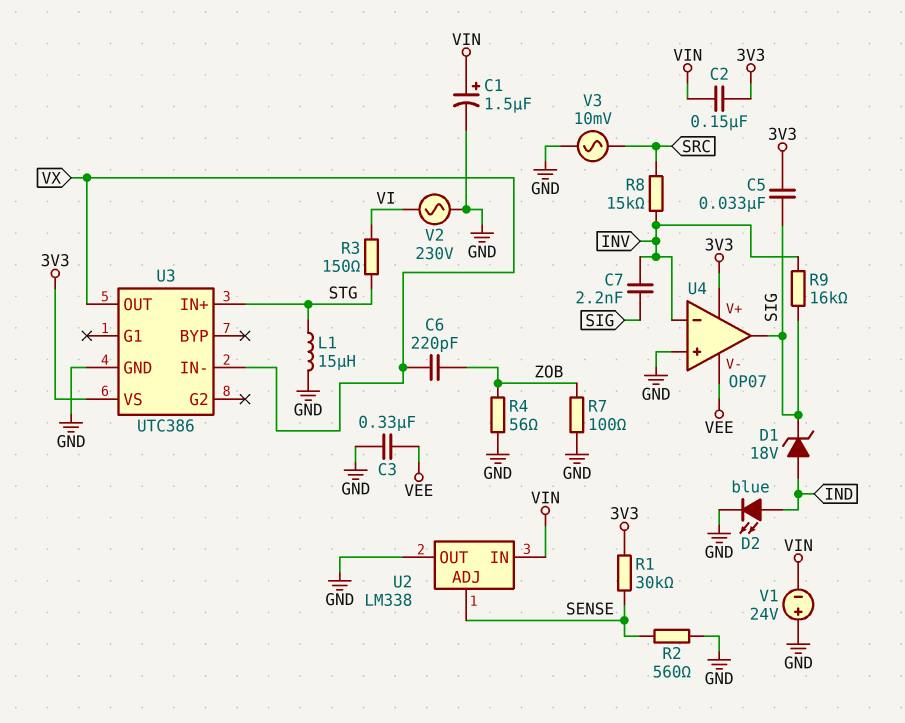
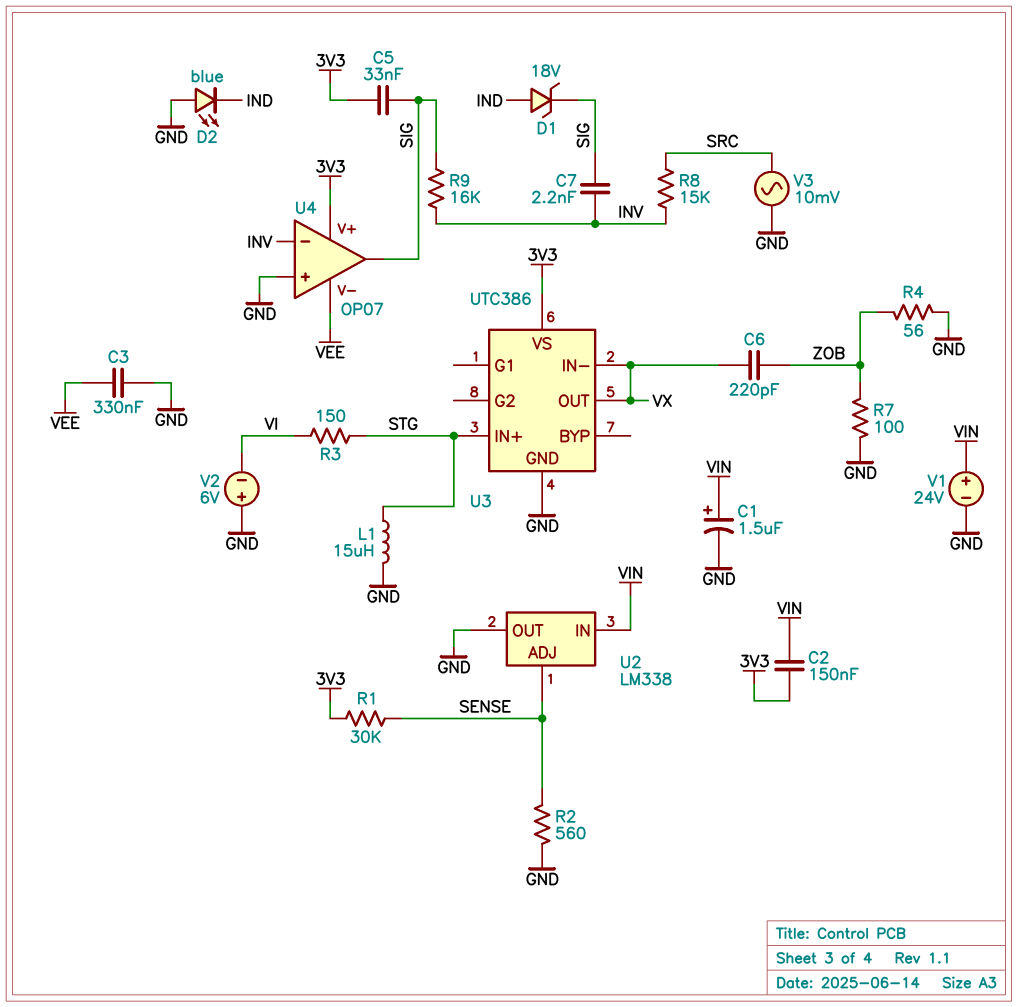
D2: LED blue (A IND, K GND) -> LED blue (A GND, K IND)
V1: 24V (plus GND, minus VIN) -> 24V (plus VIN, minus GND)
V2: AC 230V (GND, VI) -> 6V (plus GND, minus VI)

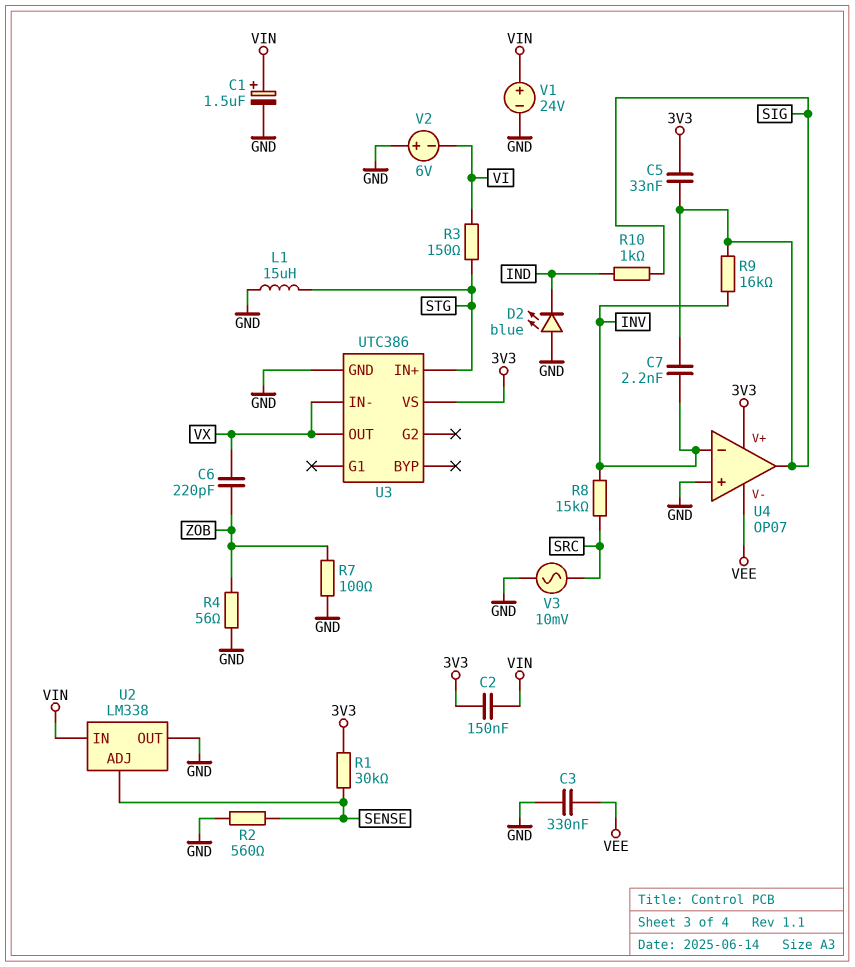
D1: zener 18V (A IND, K SIG) -> none
R10: none -> 1k (IND, SIG)

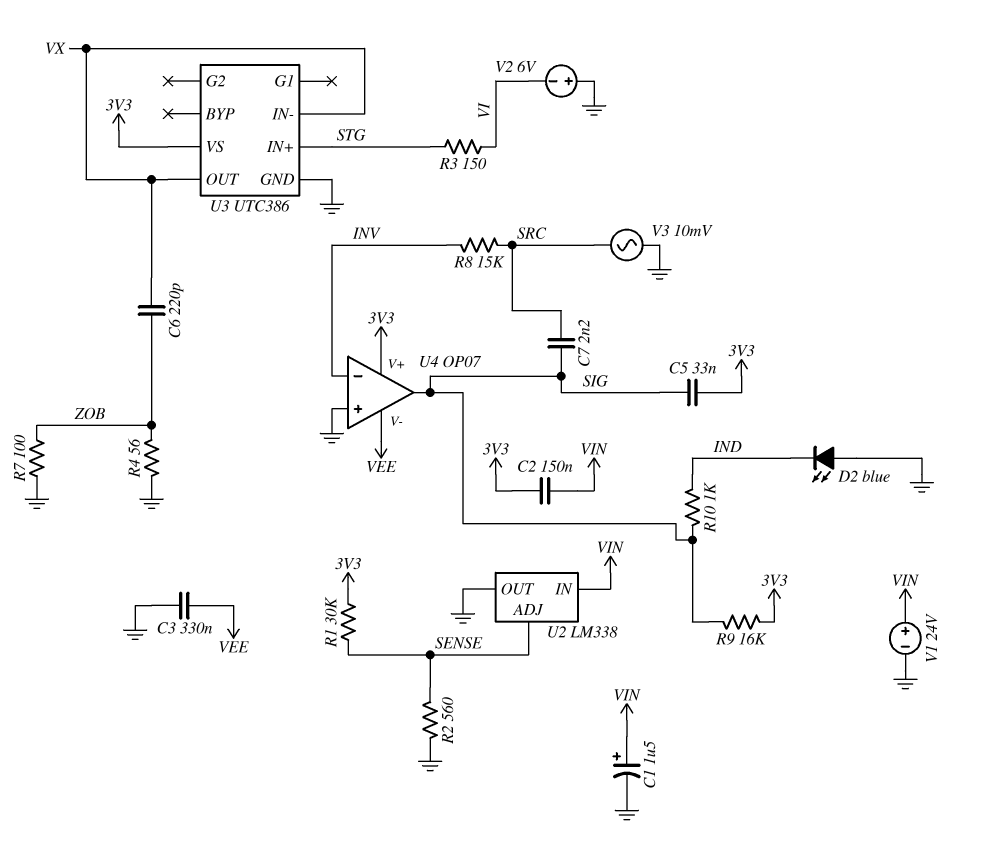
C7: 2.2nF (INV, SIG) -> 2.2nF (SIG, SRC)
L1: 15uH (GND, STG) -> none
R9: 16k (INV, SIG) -> 16k (3V3, SIG)

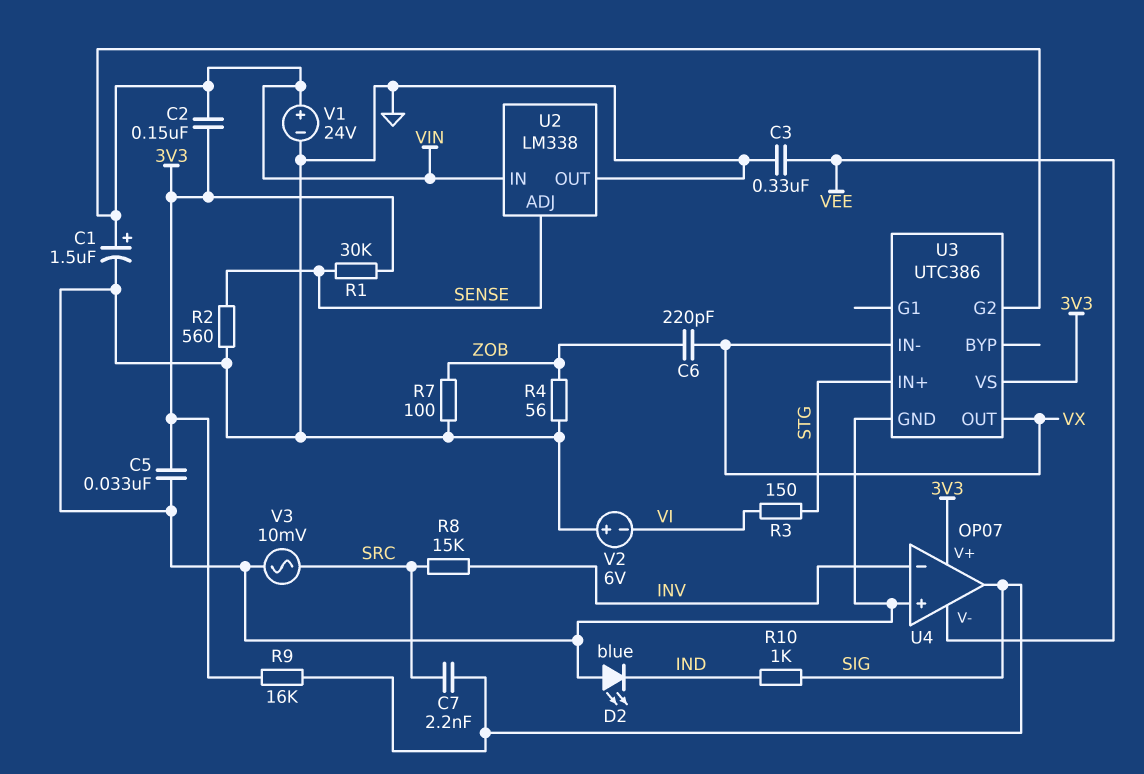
C5: 33nF (3V3, SIG) -> 33nF (3V3, GND)
U3 pin G2: none -> VIN

